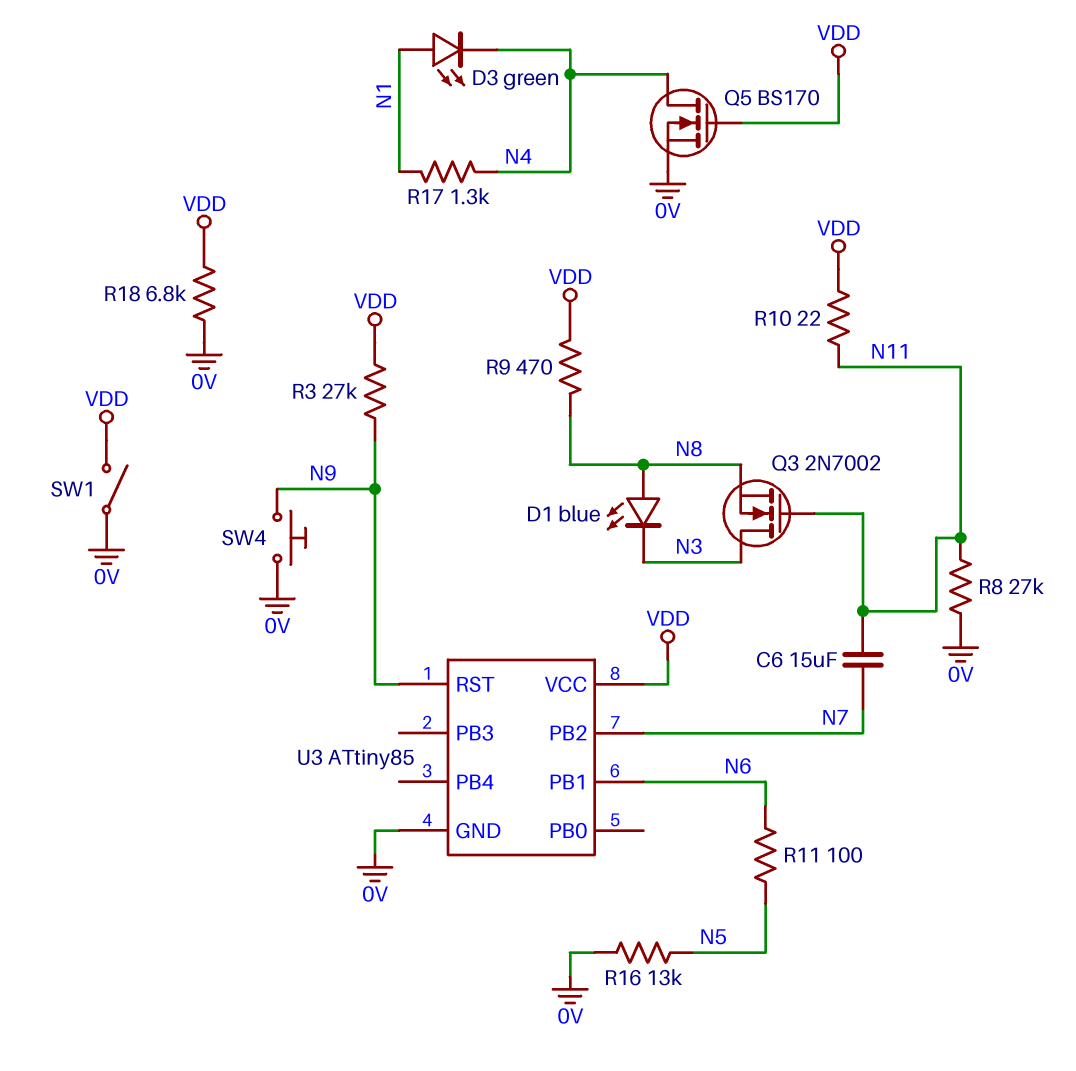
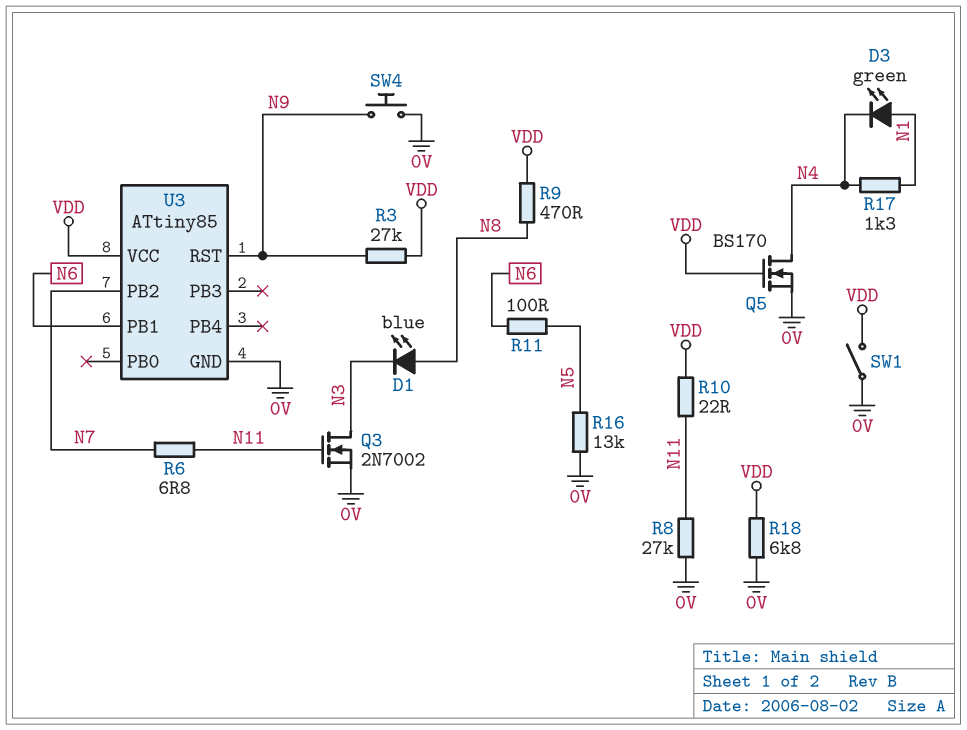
C6: 15uF (N7, N11) -> none
Q3: NMOS 2N7002 (G N11, D N3, S N8) -> NMOS 2N7002 (G N11, D N3, S 0V)
R6: none -> 6.8 (N7, N11)

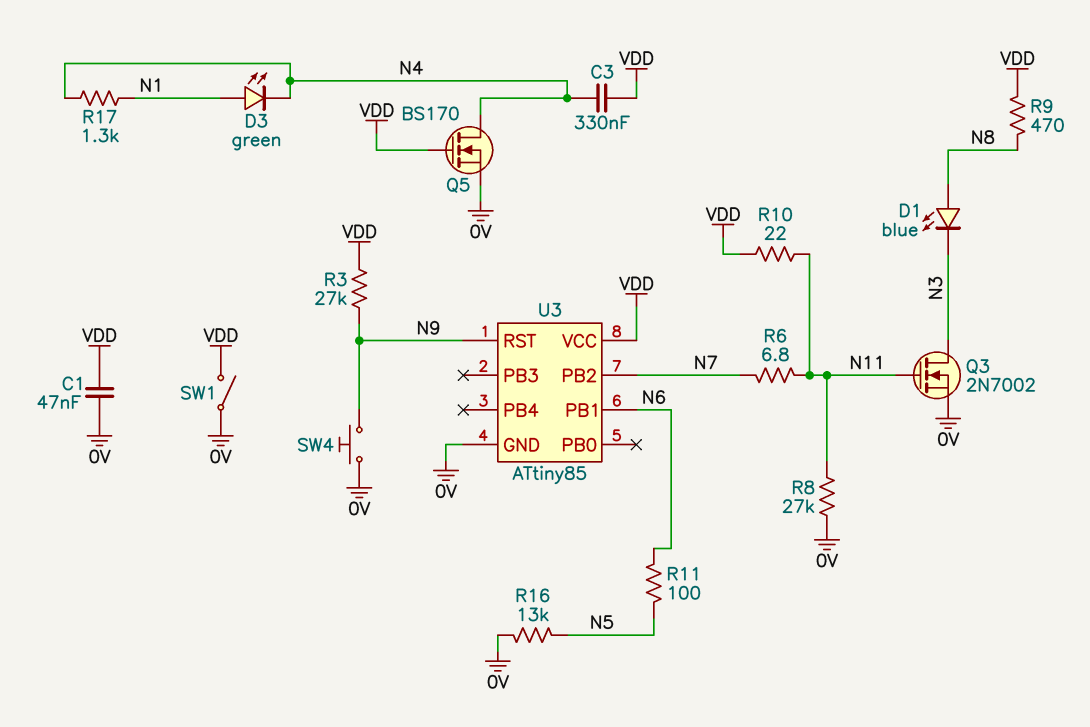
C1: none -> 47nF (0V, VDD)
C3: none -> 330nF (N4, VDD)
R18: 6.8k (0V, VDD) -> none

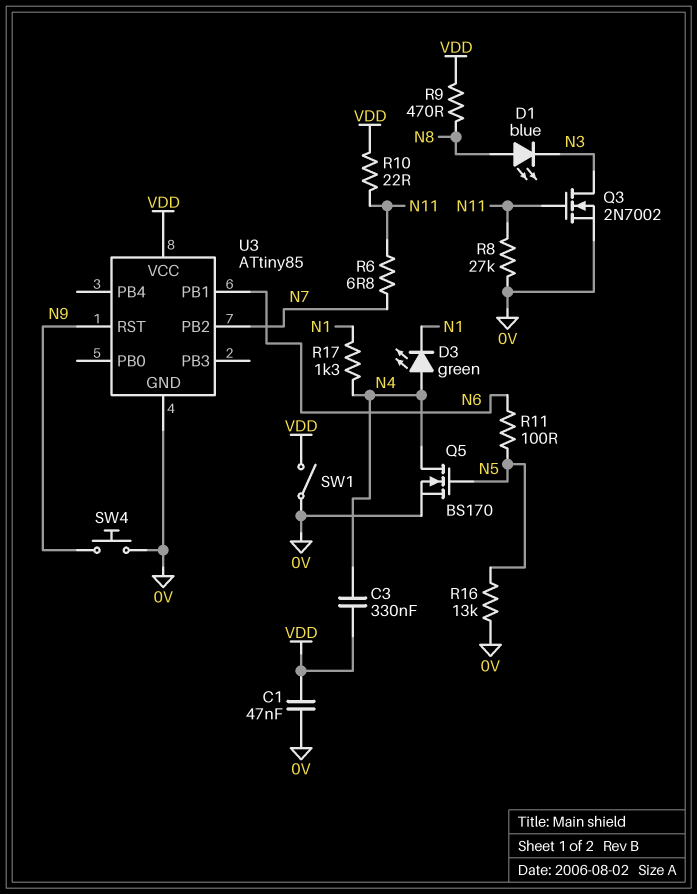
D3: LED green (A N1, K N4) -> LED green (A N4, K N1)
Q5: NMOS BS170 (G VDD, D N4, S 0V) -> NMOS BS170 (G N5, D N4, S 0V)
R3: 27k (N9, VDD) -> none

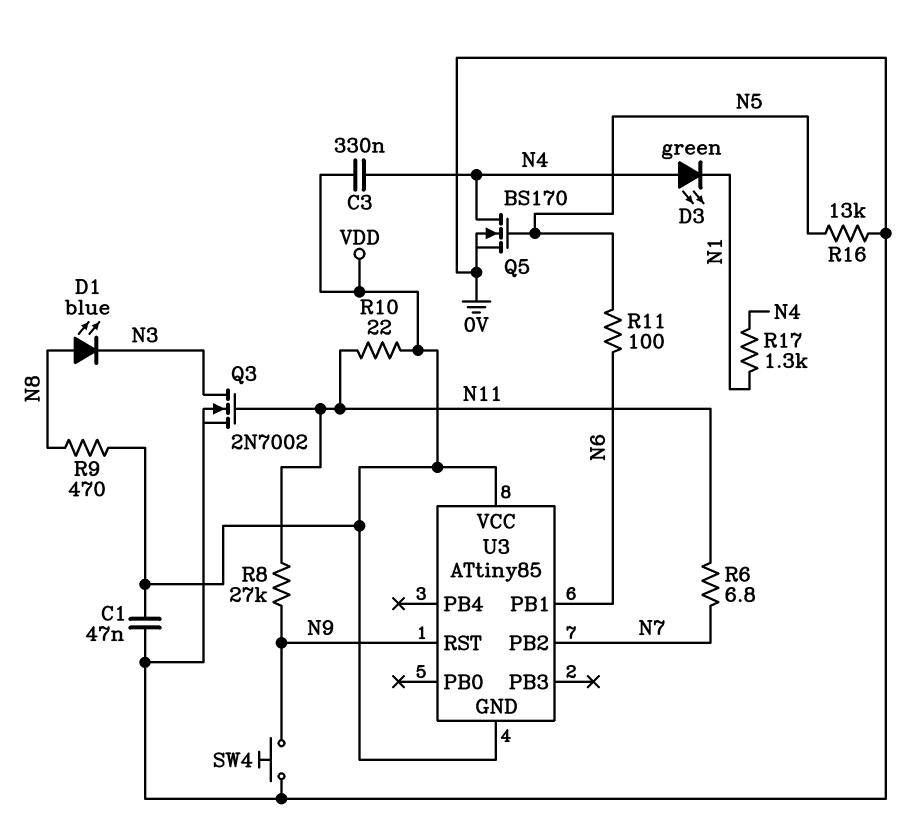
R8: 27k (0V, N11) -> 27k (N9, N11)
SW1: switch (0V, VDD) -> none
U3 pin GND: 0V -> VDD

